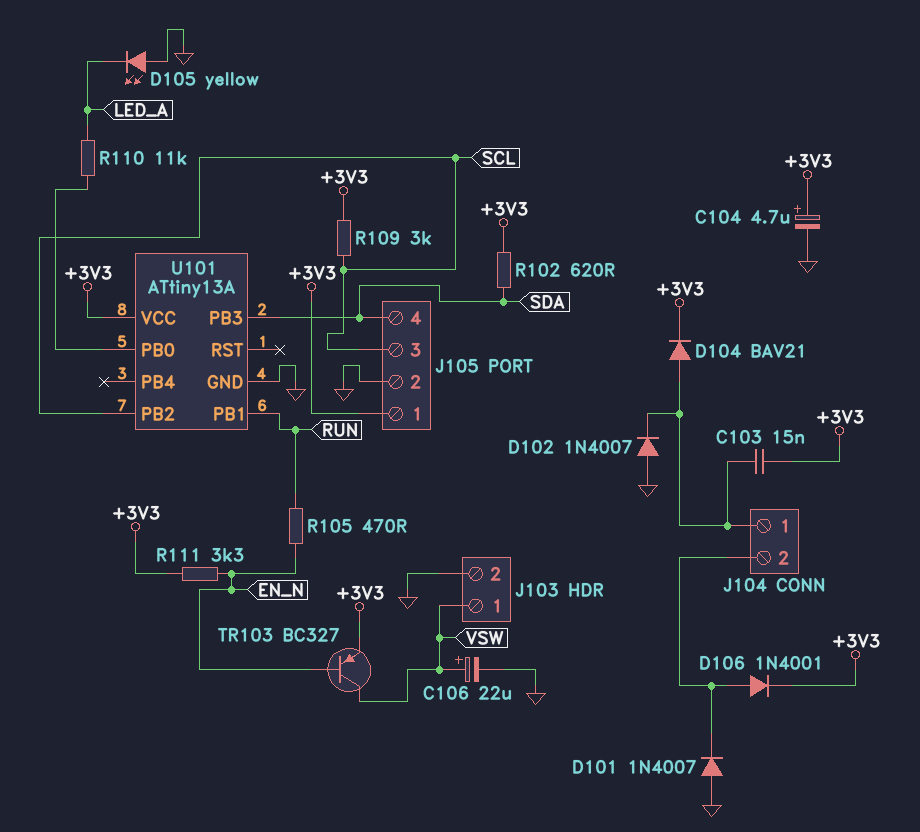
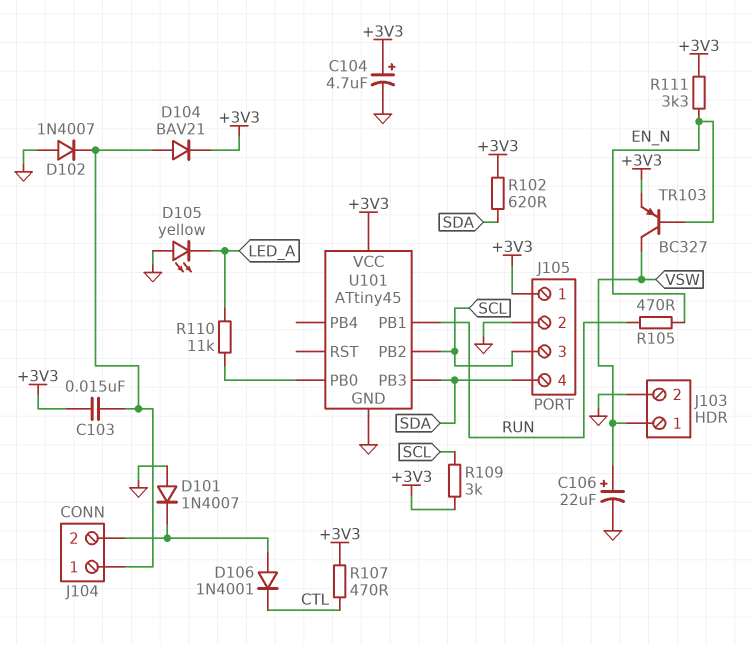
D106: diode 1N4001 (A J104/2, K +3V3) -> diode 1N4001 (A J104/2, K CTL)
R107: none -> 470 (+3V3, CTL)
U101: ATtiny13A -> ATtiny45

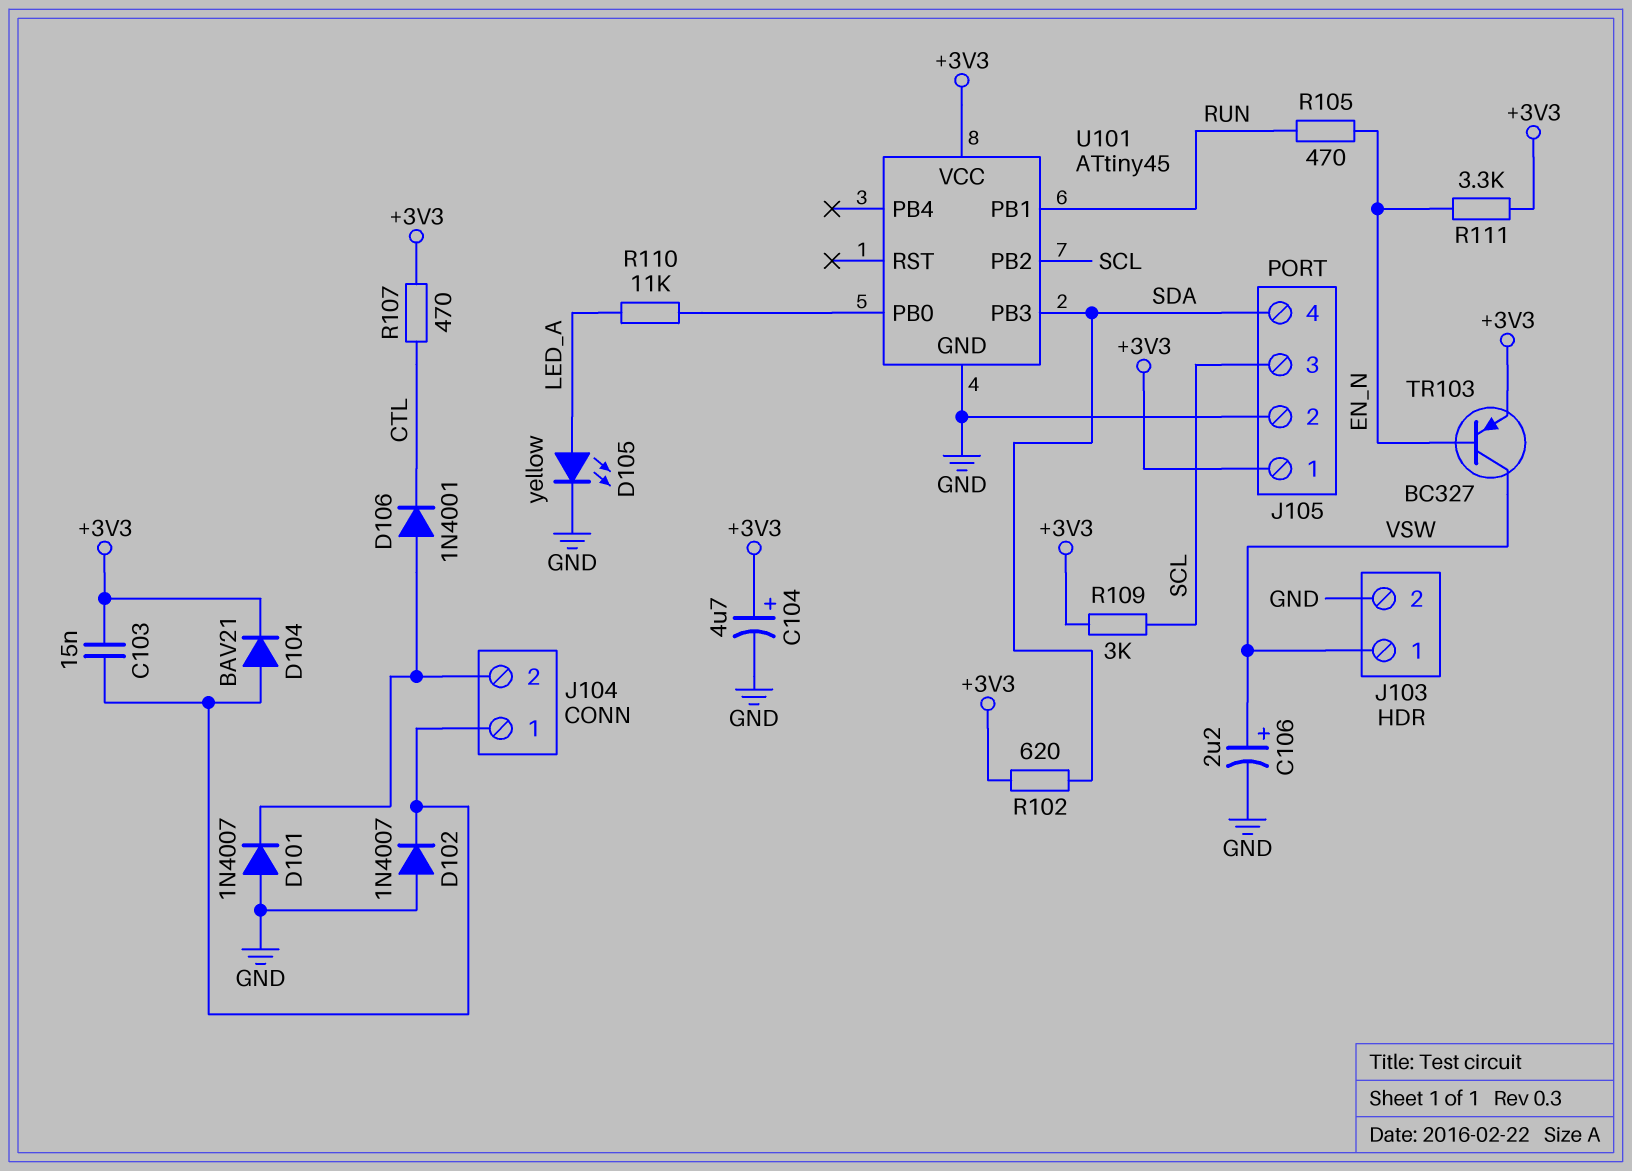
C106: 22uF (plus VSW, minus GND) -> 2.2uF (plus VSW, minus GND)
D105: LED yellow (A GND, K LED_A) -> LED yellow (A LED_A, K GND)

